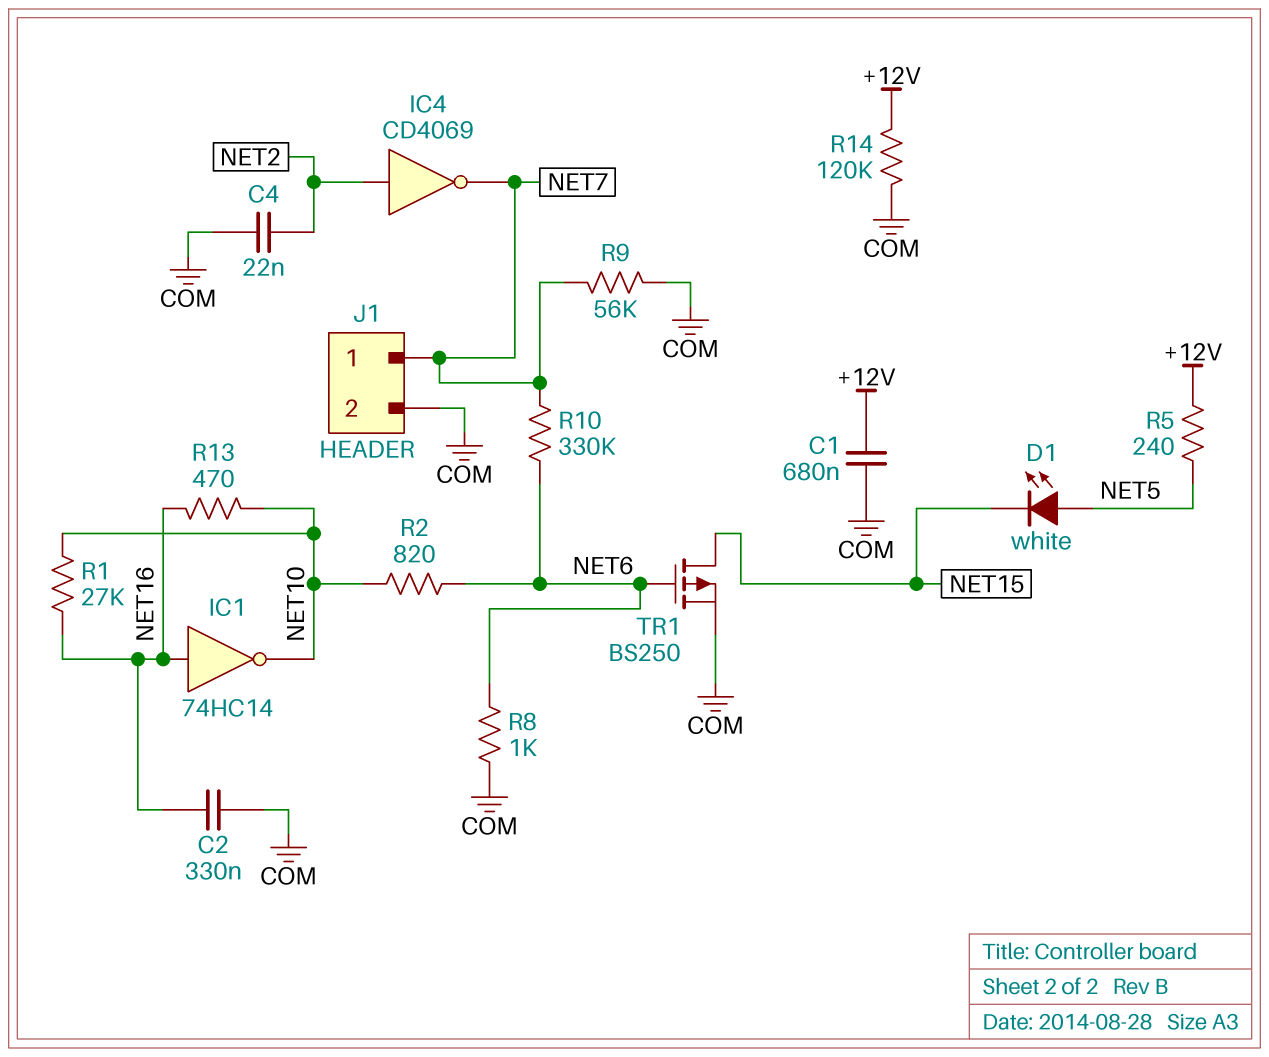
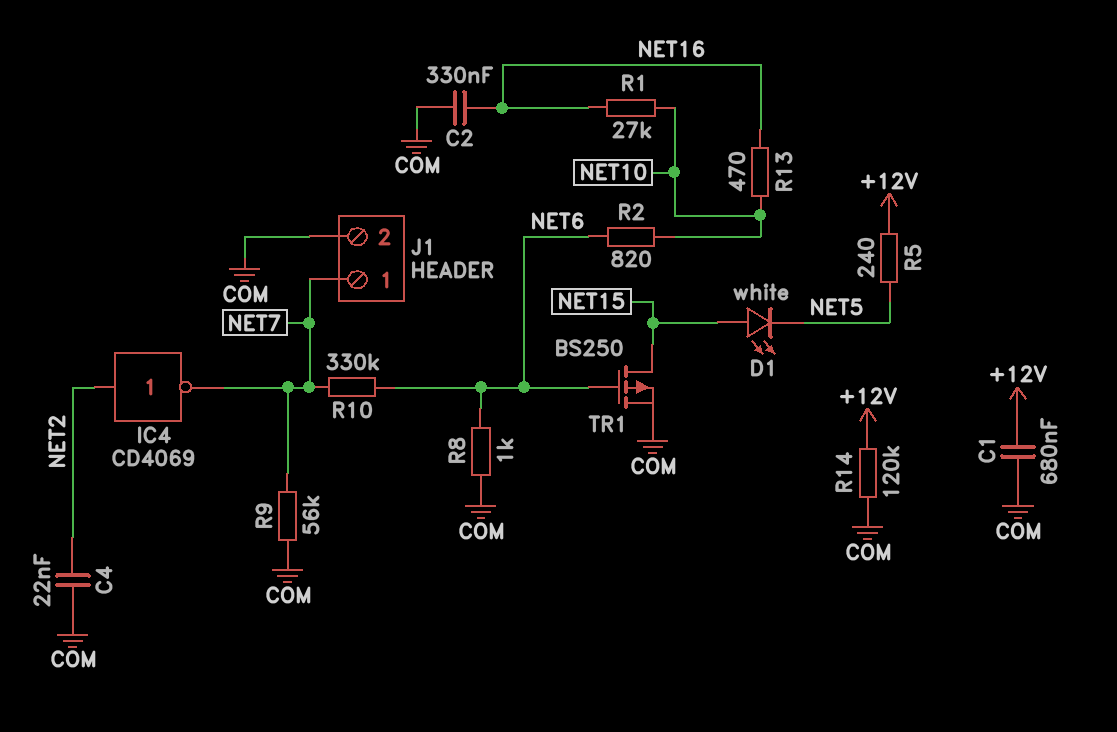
D1: LED white (A NET5, K NET15) -> LED white (A NET15, K NET5)
IC1: NOT 74HC14 (in NET16, out NET10) -> none

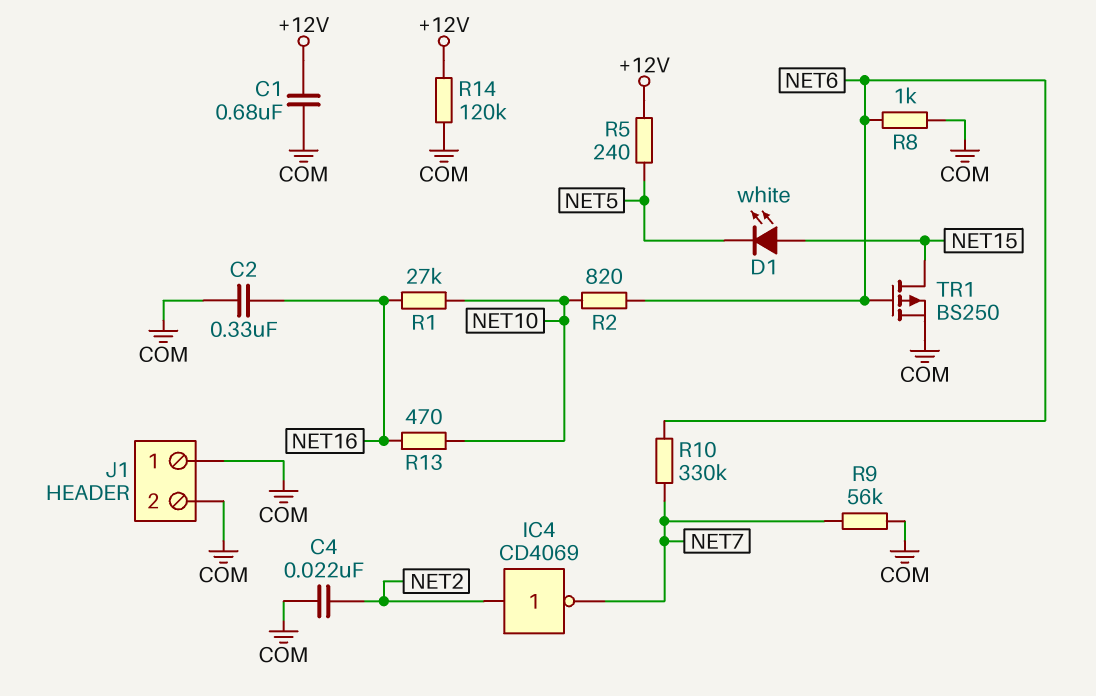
J1 pin 1: NET7 -> COM

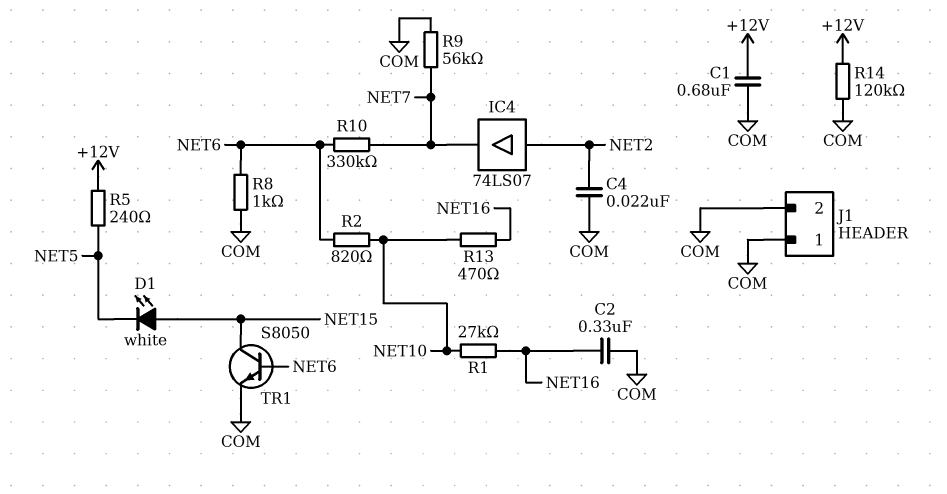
IC4: NOT CD4069 (in NET2, out NET7) -> buffer 74LS07 (in NET2, out NET7)
TR1: PMOS BS250 (G NET6, D NET15, S COM) -> NPN S8050 (B NET6, C NET15, E COM)

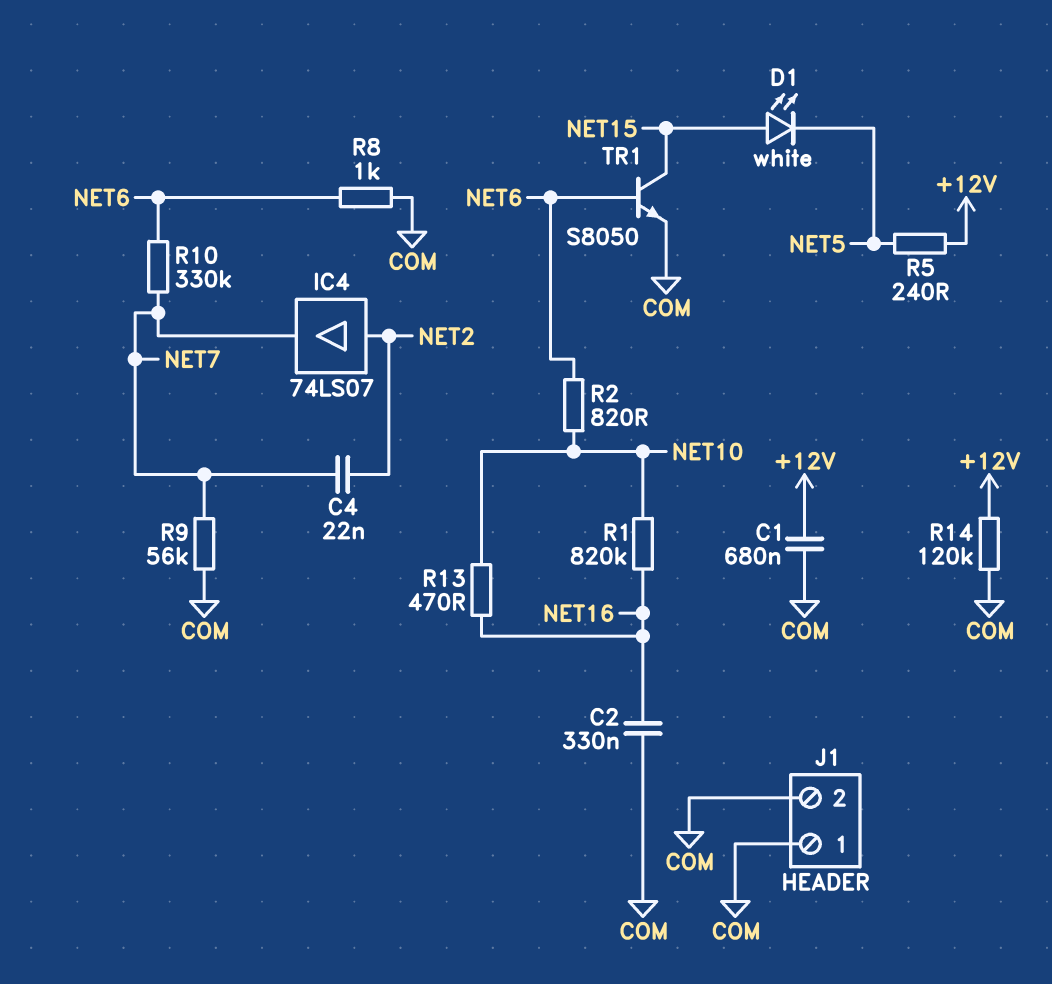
C4: 22nF (COM, NET2) -> 22nF (NET2, NET7)
R1: 27k (NET10, NET16) -> 820k (NET10, NET16)

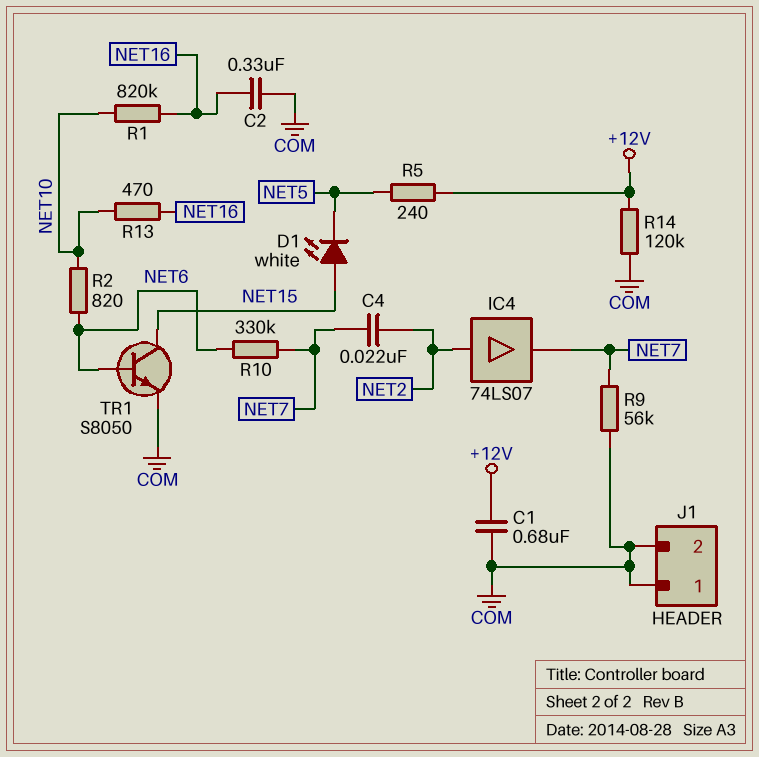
R8: 1k (COM, NET6) -> none

